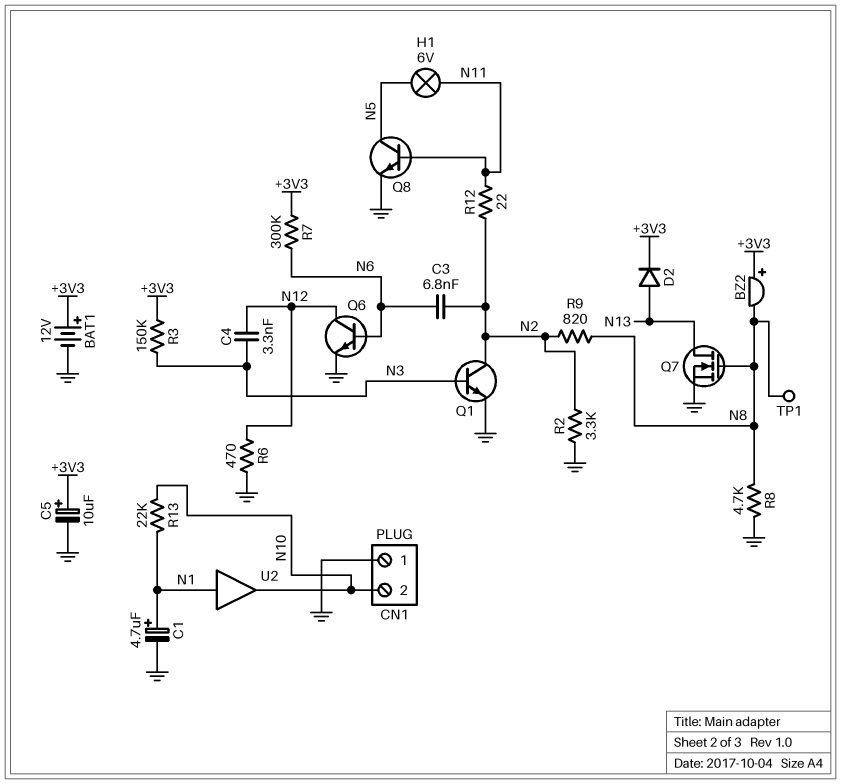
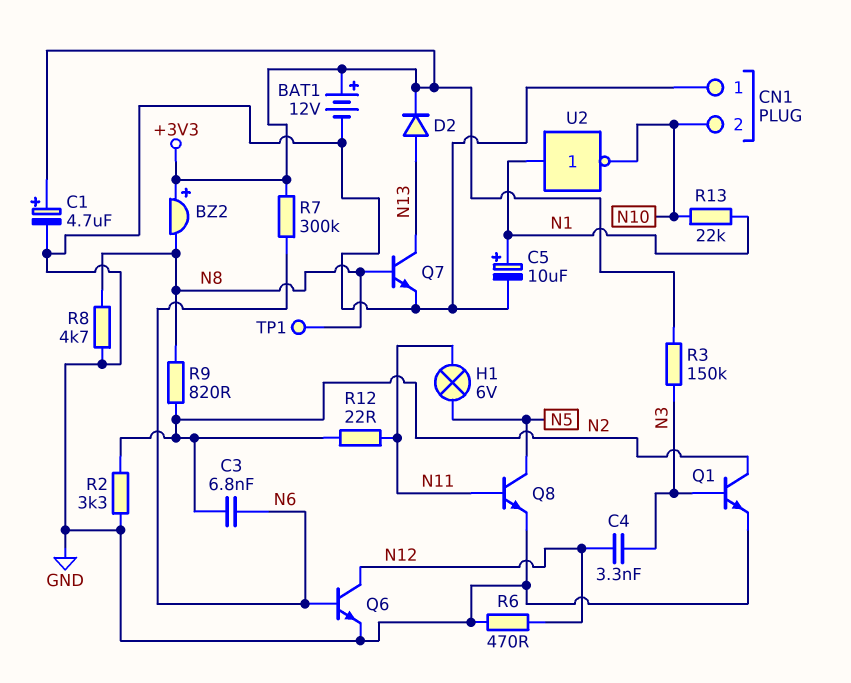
C1: 4.7uF (plus N1, minus GND) -> 4.7uF (plus +3V3, minus GND)
C5: 10uF (plus +3V3, minus GND) -> 10uF (plus N1, minus GND)
Q7: NMOS (G N8, D N13, S GND) -> NPN (B N8, C N13, E GND)
U2: buffer (in N1, out N10) -> NOT (in N1, out N10)

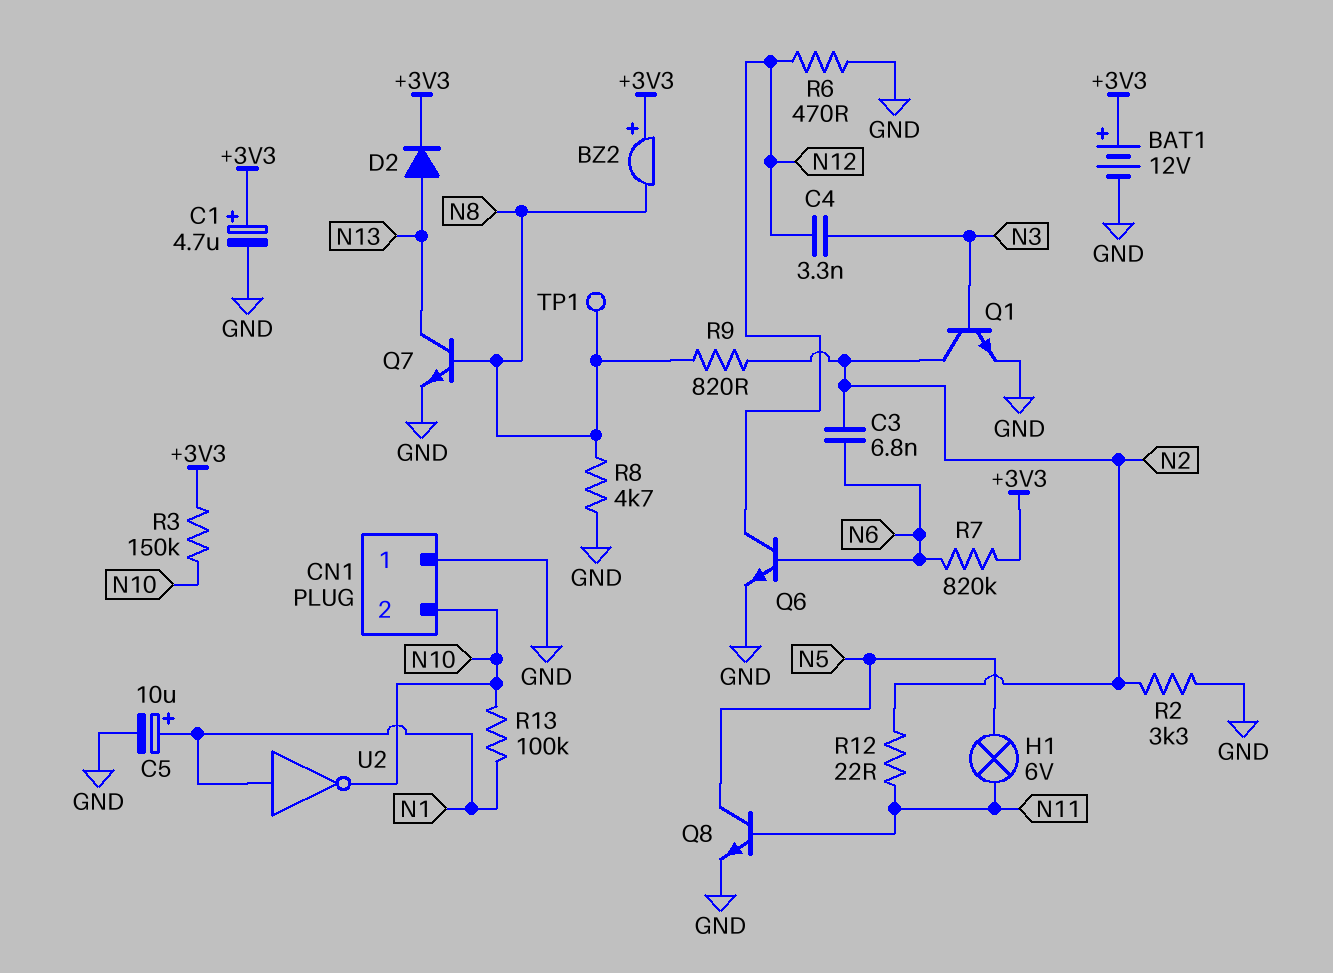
R3: 150k (+3V3, N3) -> 150k (+3V3, N10)
R7: 300k (+3V3, N6) -> 820k (+3V3, N6)
R13: 22k (N1, N10) -> 100k (N1, N10)

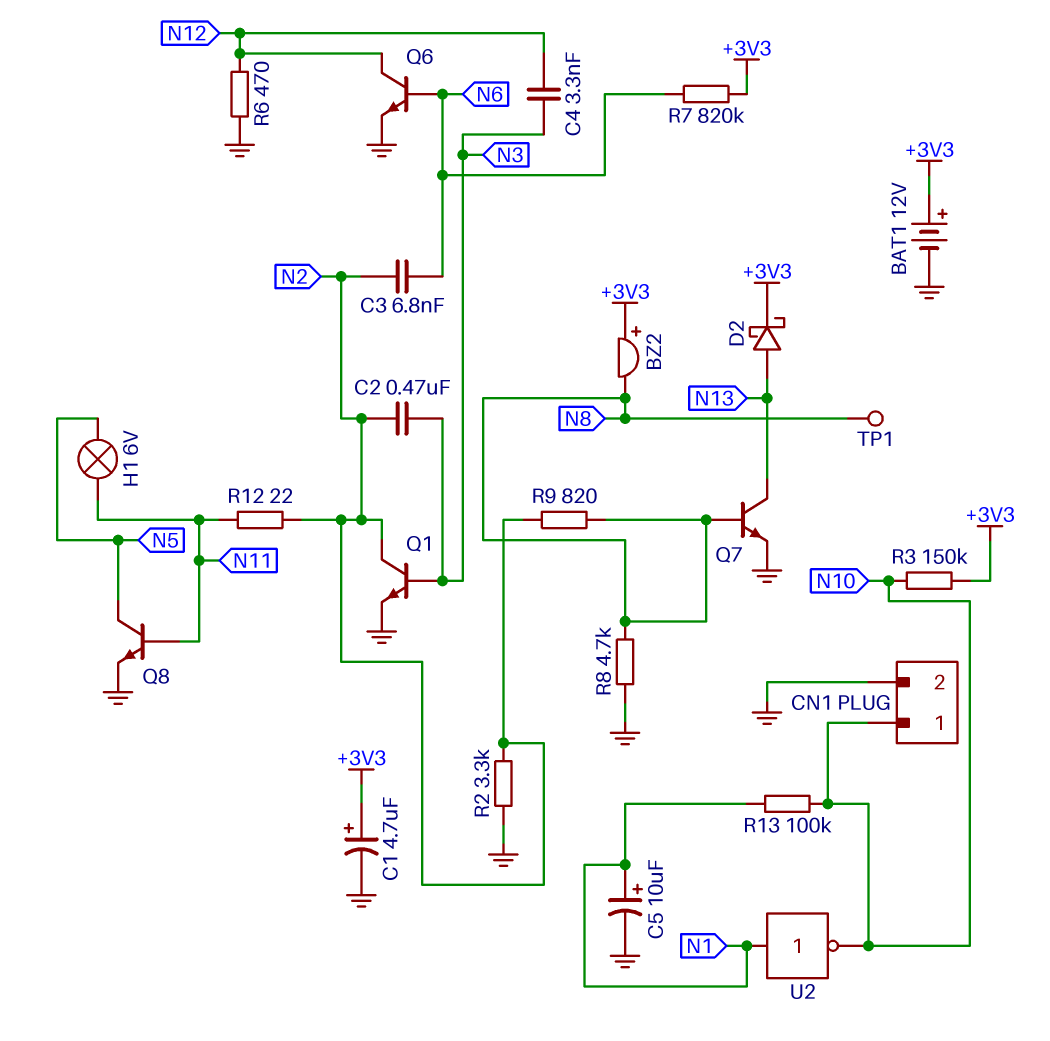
C2: none -> 470nF (N2, N3)
CN1 pin 1: GND -> N10
CN1 pin 2: N10 -> GND
D2: diode (A N13, K +3V3) -> schottky (A N13, K +3V3)

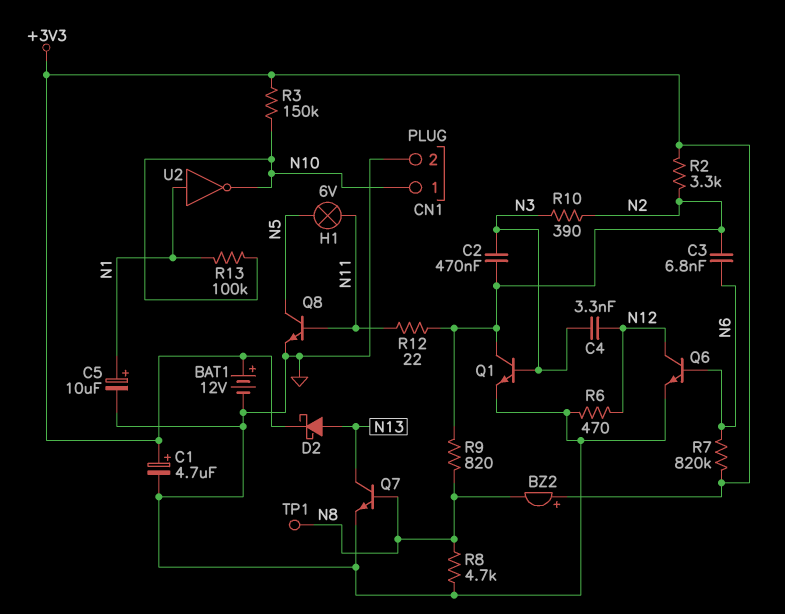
R2: 3.3k (GND, N2) -> 3.3k (+3V3, N2)
R10: none -> 390 (N2, N3)

